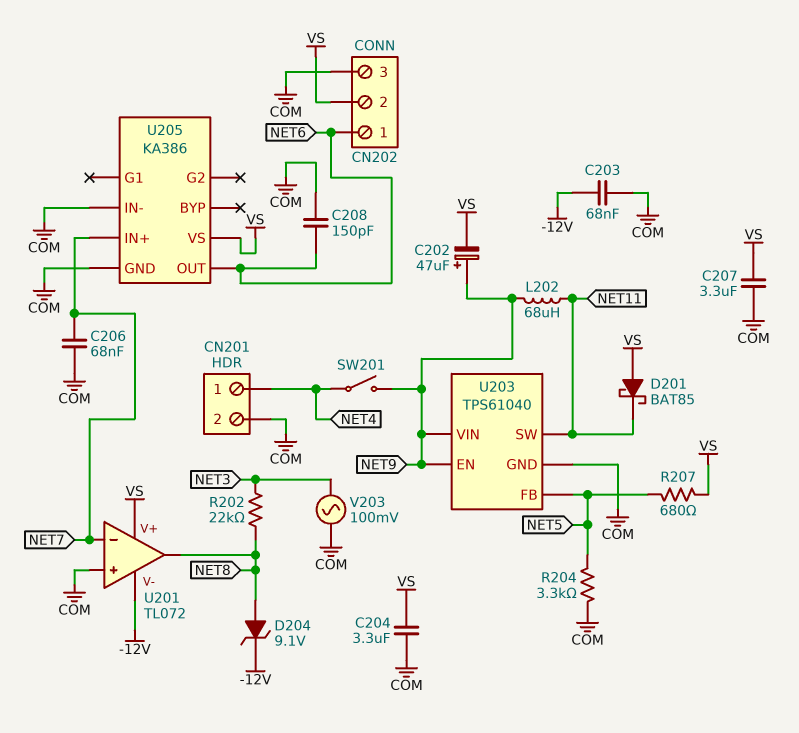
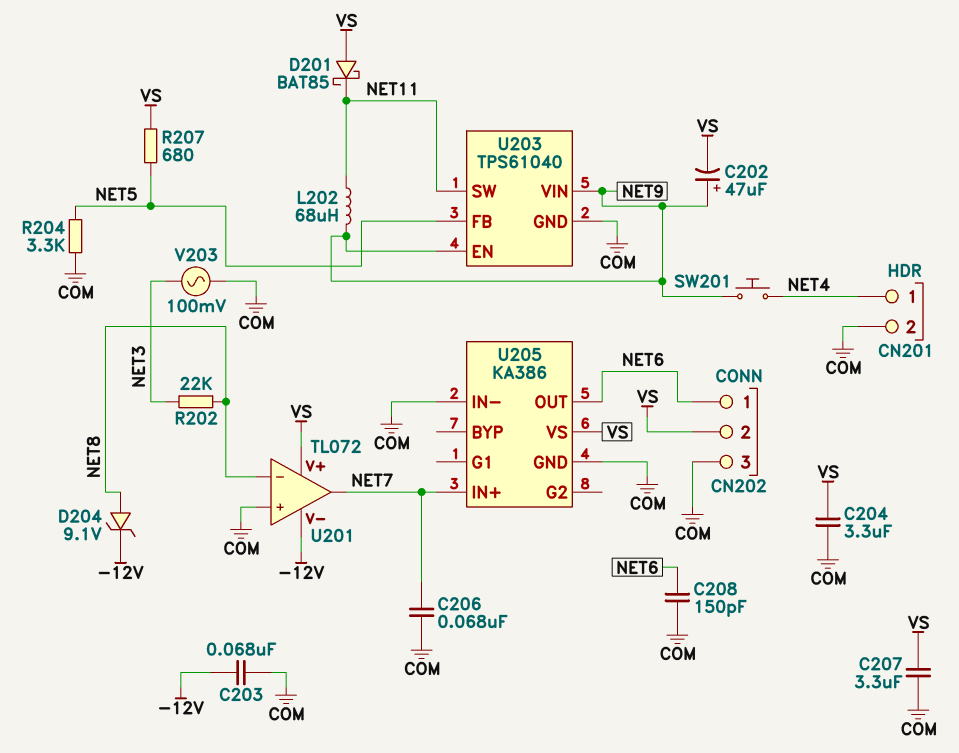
SW201: switch (NET4, NET9) -> button (NET4, NET9)
U201 pin in-: NET7 -> NET8
U201 pin out: NET8 -> NET7

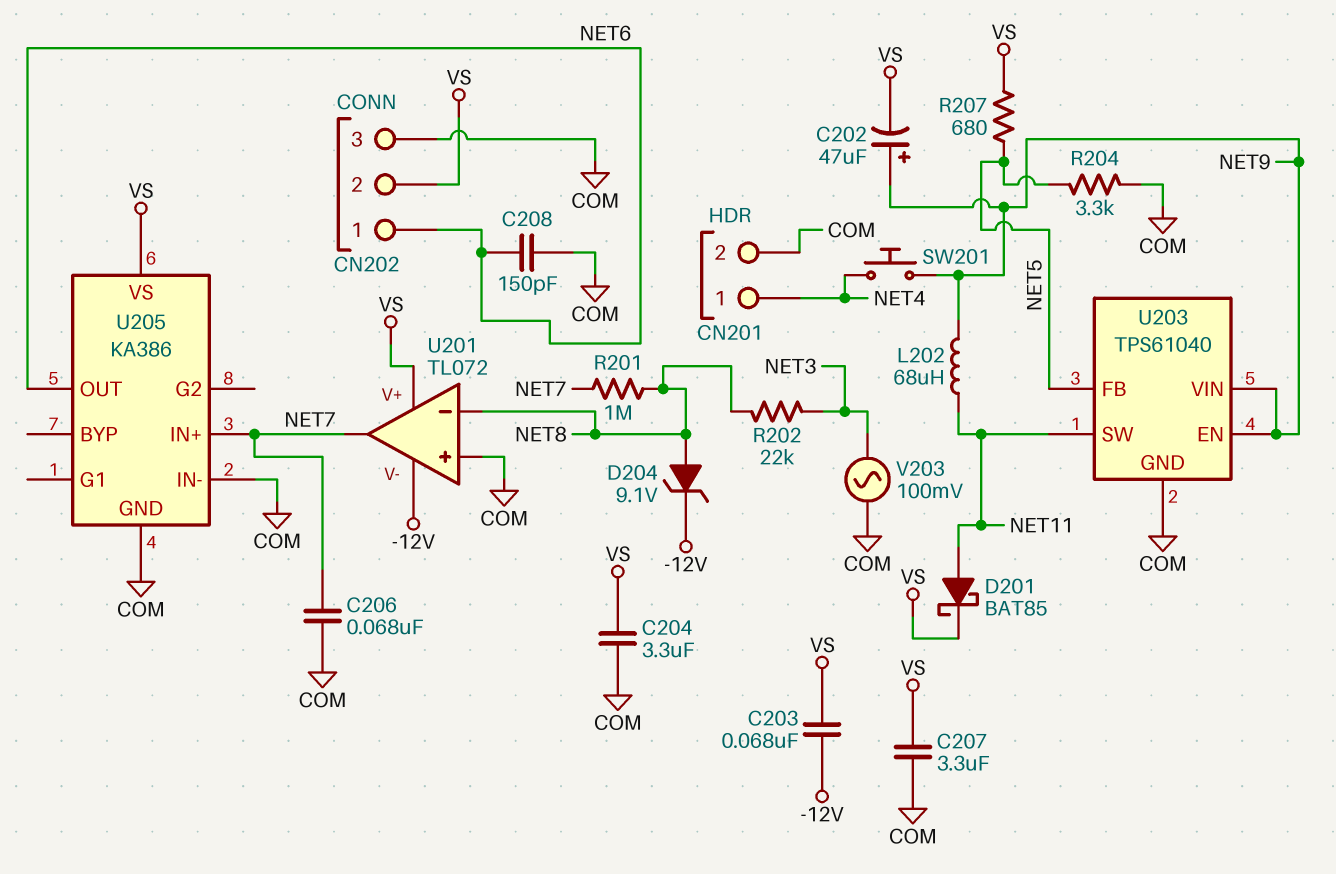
C203: 68nF (-12V, COM) -> 68nF (-12V, VS)
D201: schottky BAT85 (A VS, K NET11) -> schottky BAT85 (A NET11, K VS)
R201: none -> 1M (NET7, NET8)

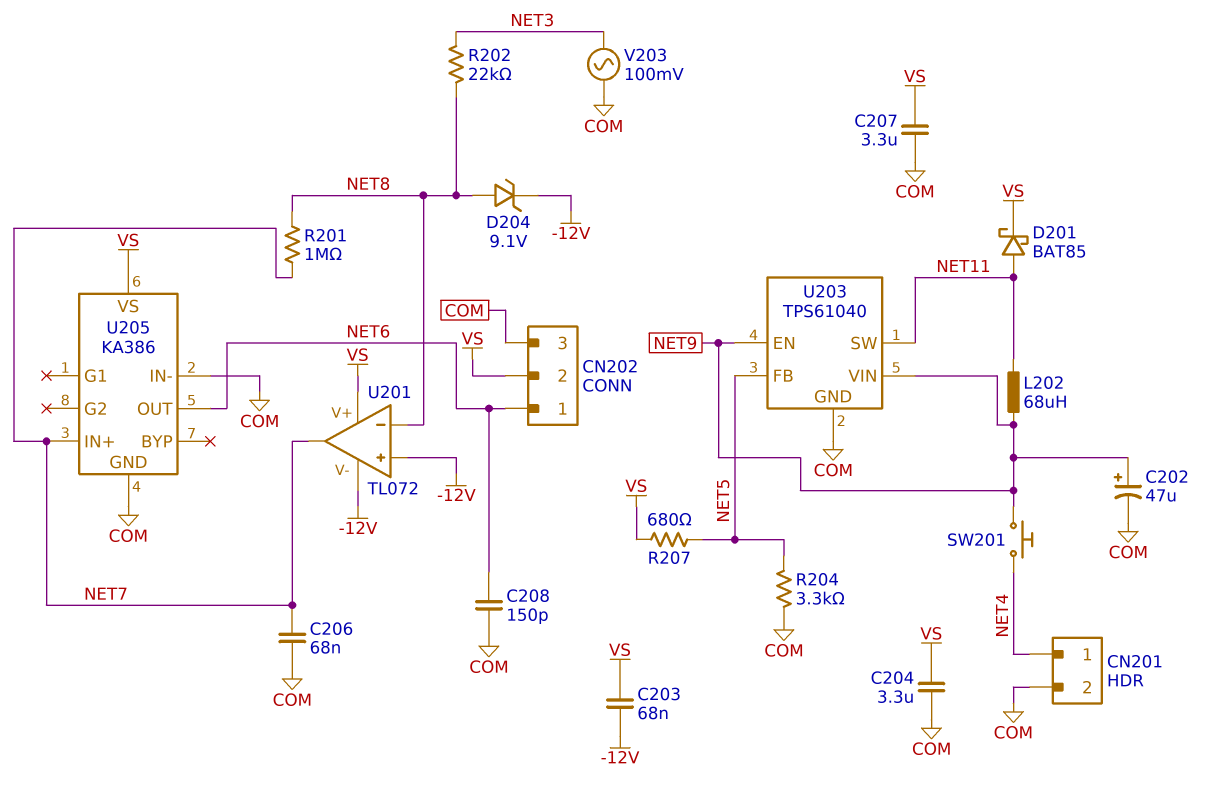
C202: 47uF (plus NET9, minus VS) -> 47uF (plus NET9, minus COM)
U201 pin in+: COM -> -12V

